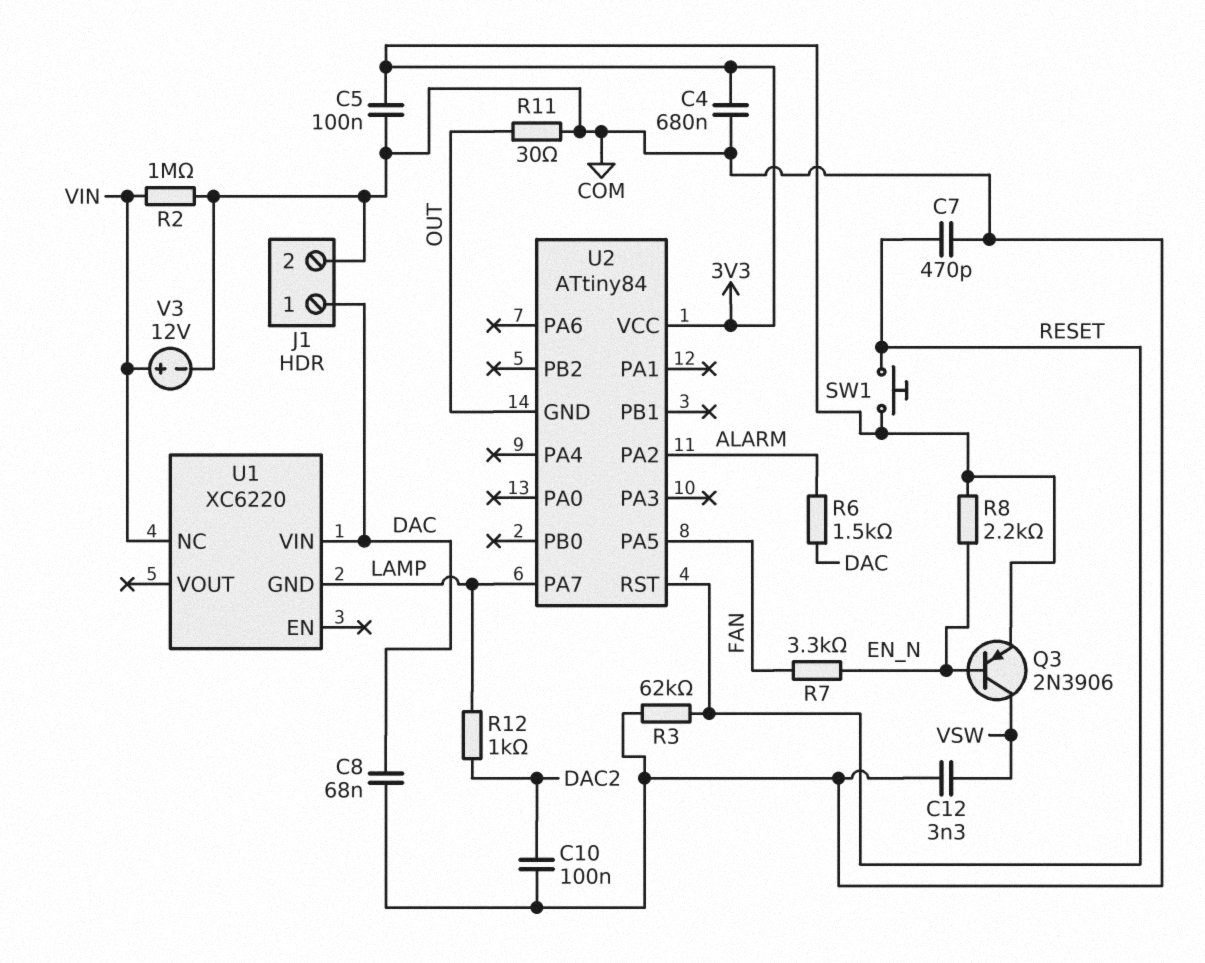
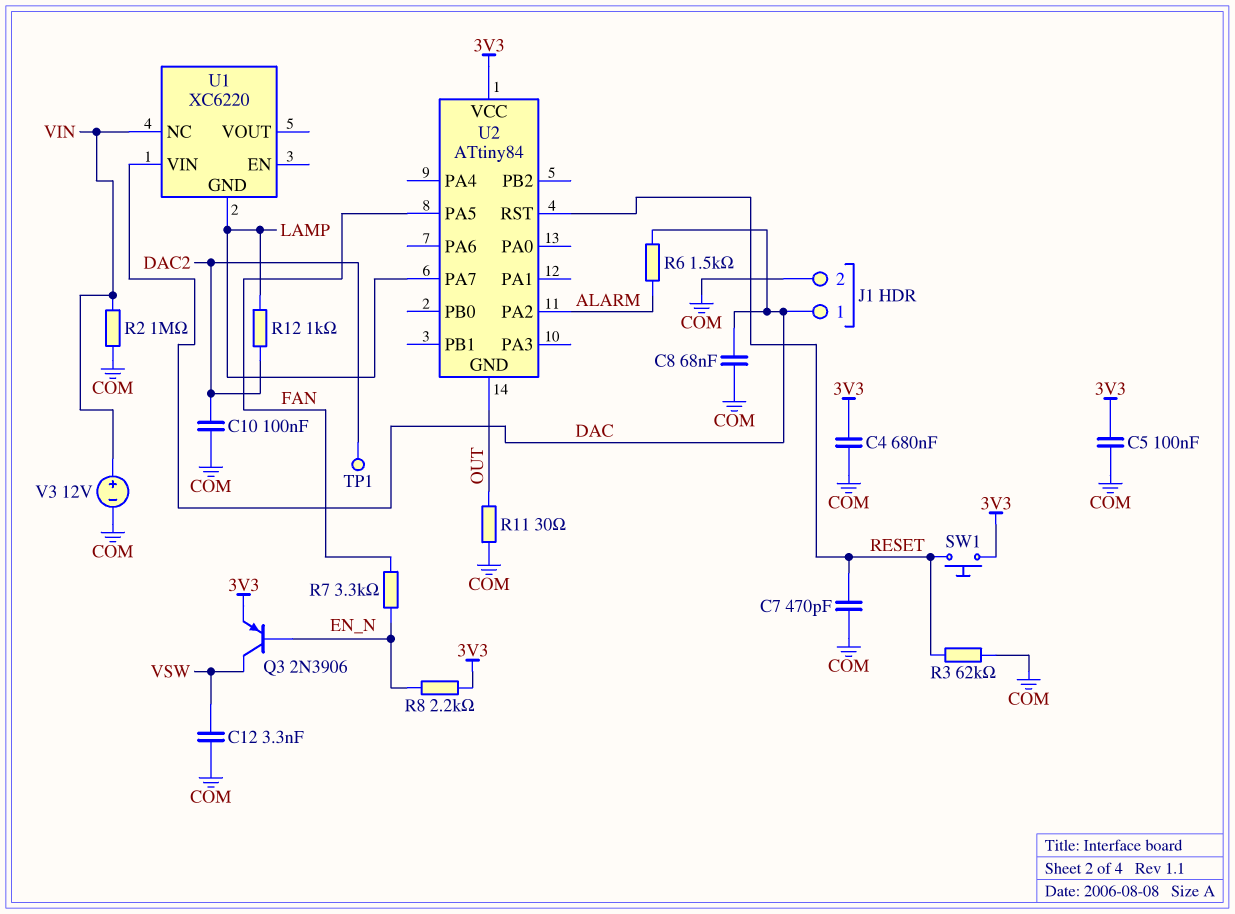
TP1: none -> test point (DAC2)

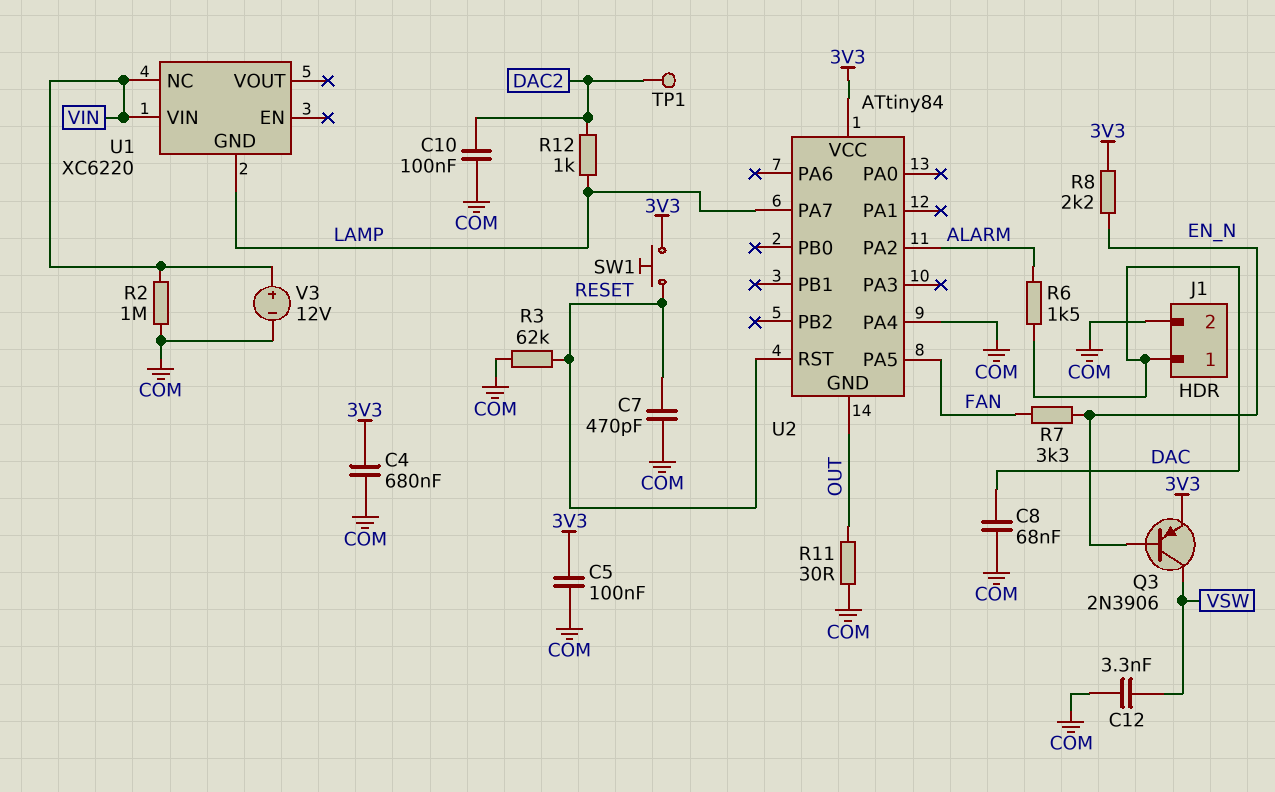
U1 pin VIN: DAC -> VIN
U2 pin PA4: none -> COM

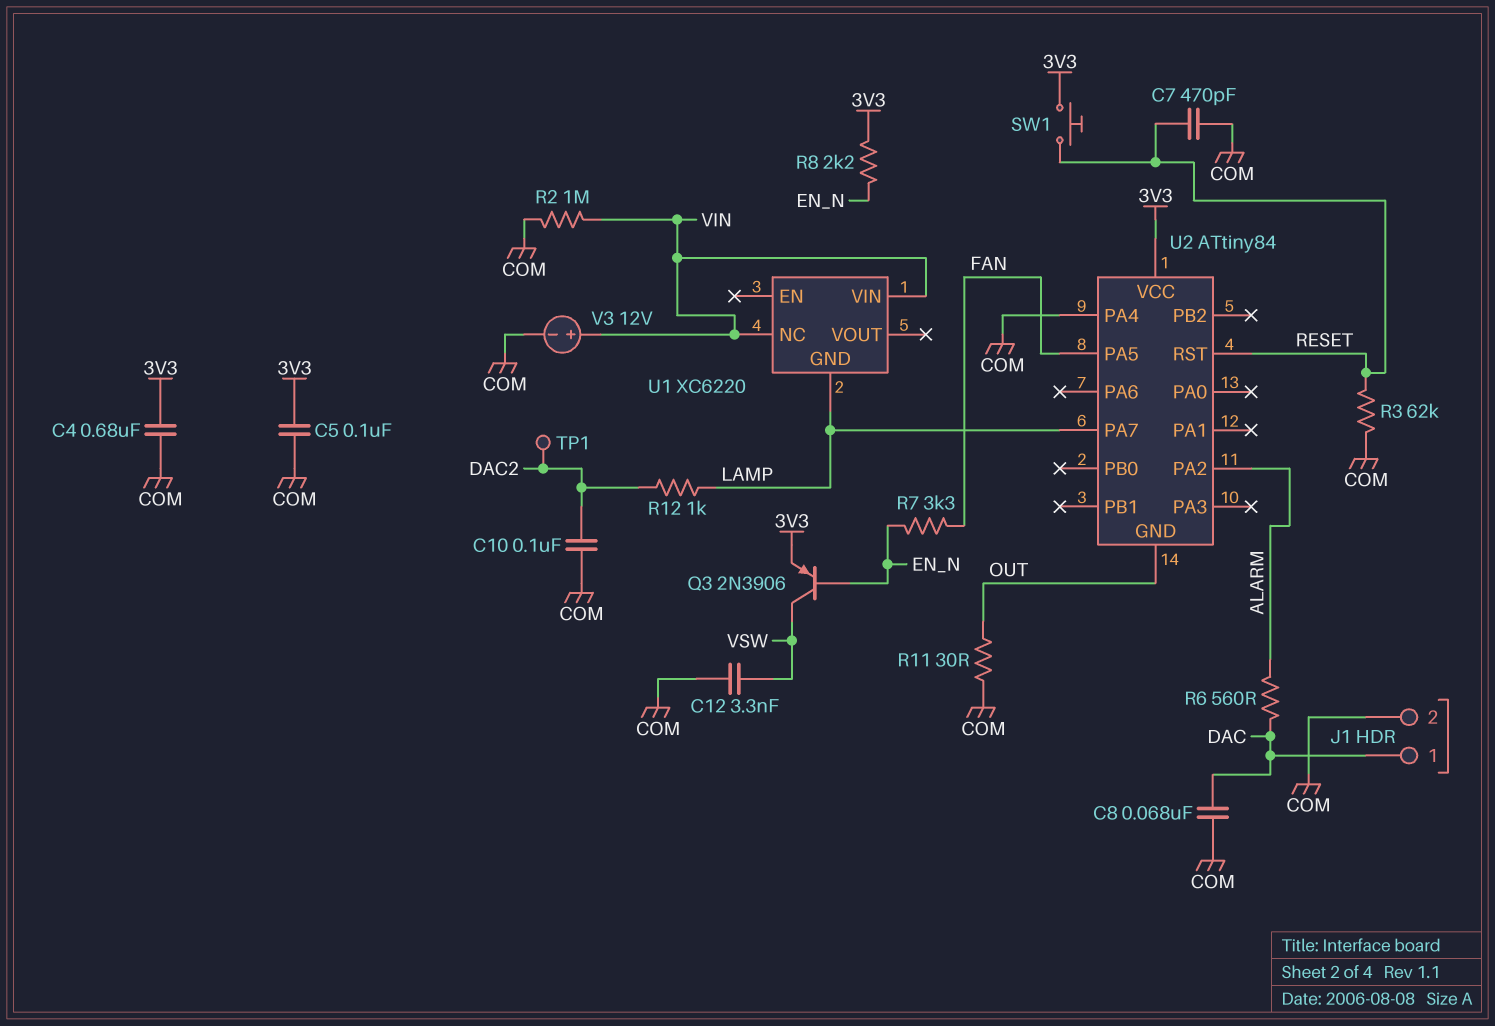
R6: 1.5k (ALARM, DAC) -> 560 (ALARM, DAC)

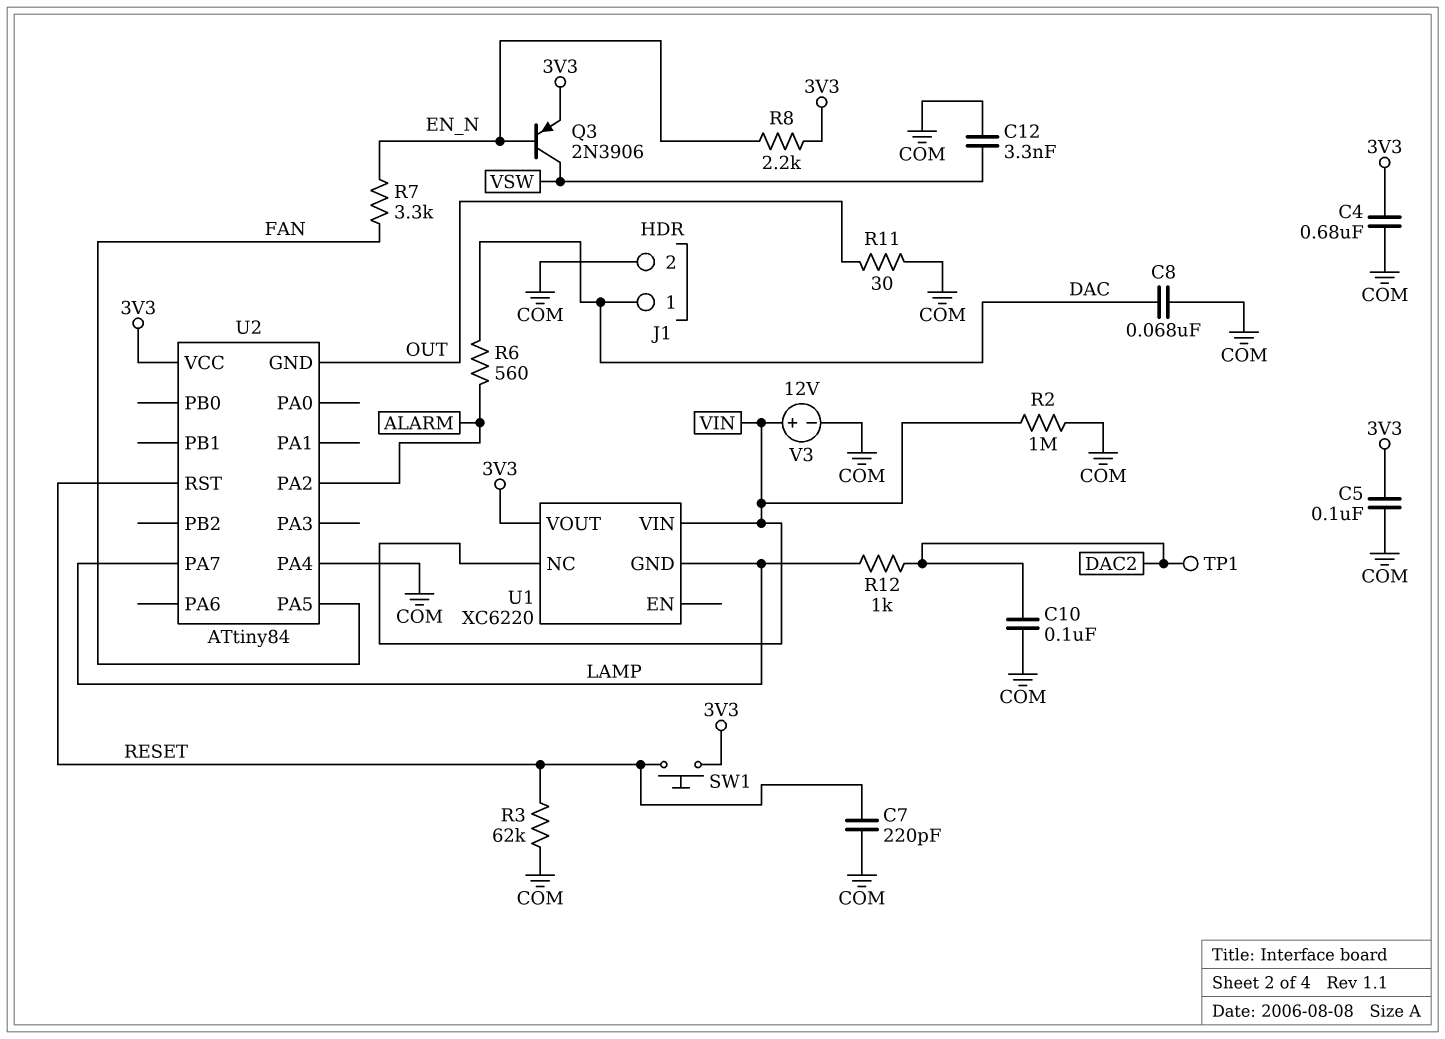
C7: 470pF (COM, RESET) -> 220pF (COM, RESET)
U1 pin VOUT: none -> 3V3

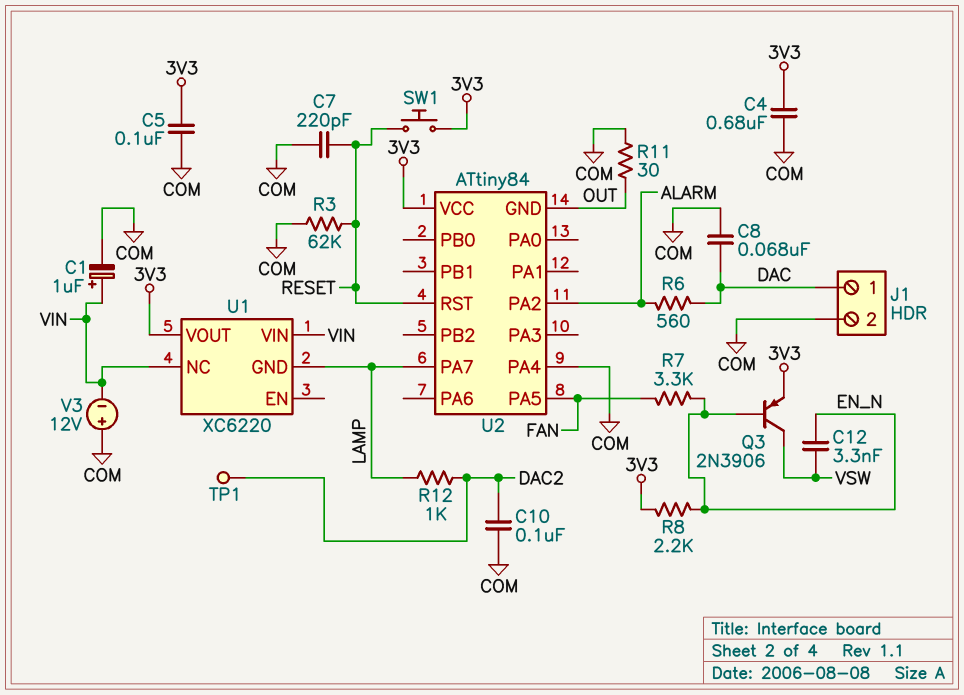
C1: none -> 1uF (plus VIN, minus COM)
C12: 3.3nF (COM, VSW) -> 3.3nF (EN_N, VSW)
R2: 1M (COM, VIN) -> none
V3: 12V (plus VIN, minus COM) -> 12V (plus COM, minus VIN)

